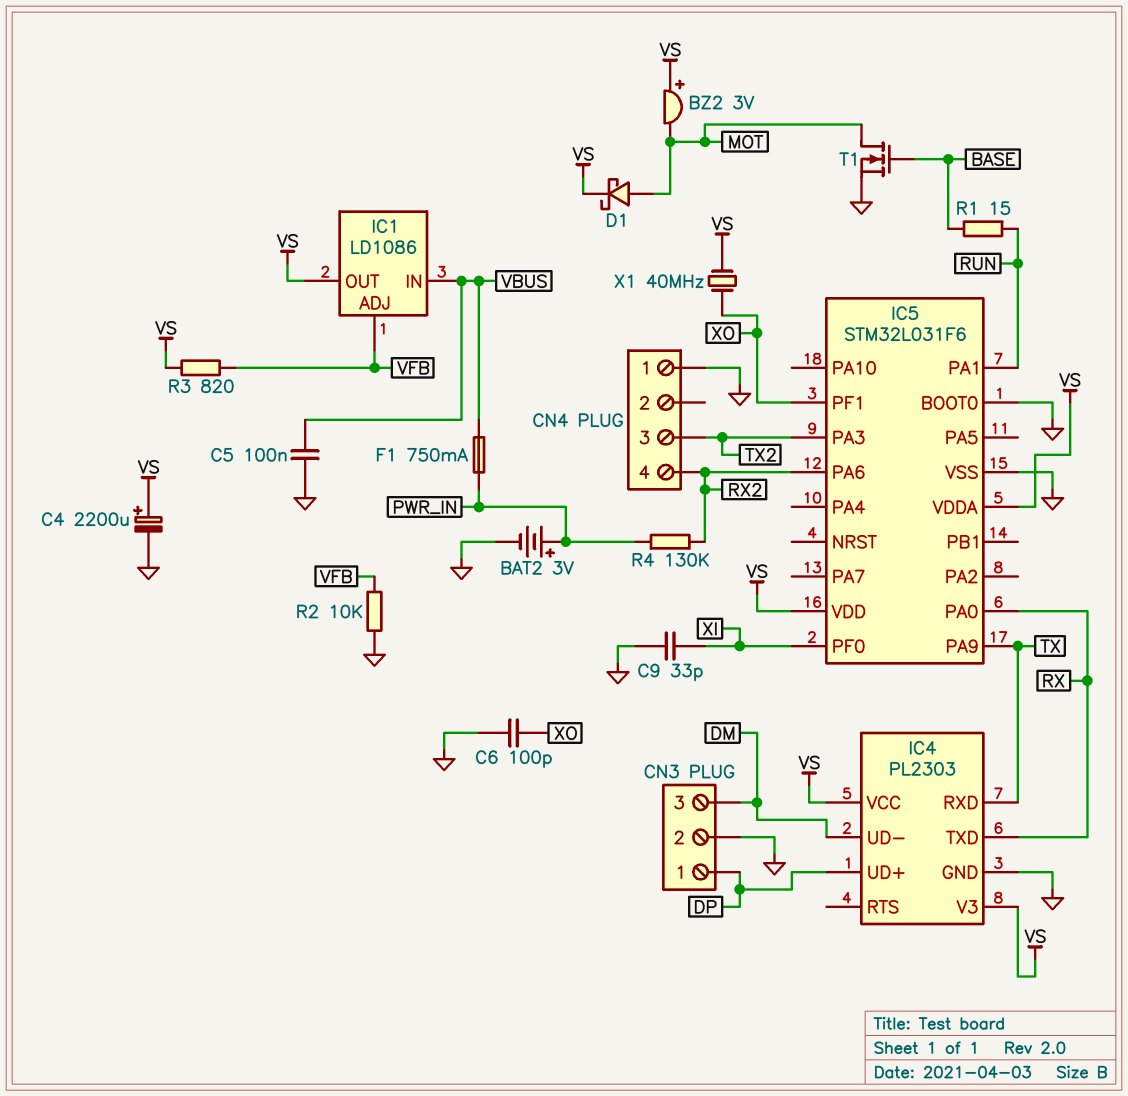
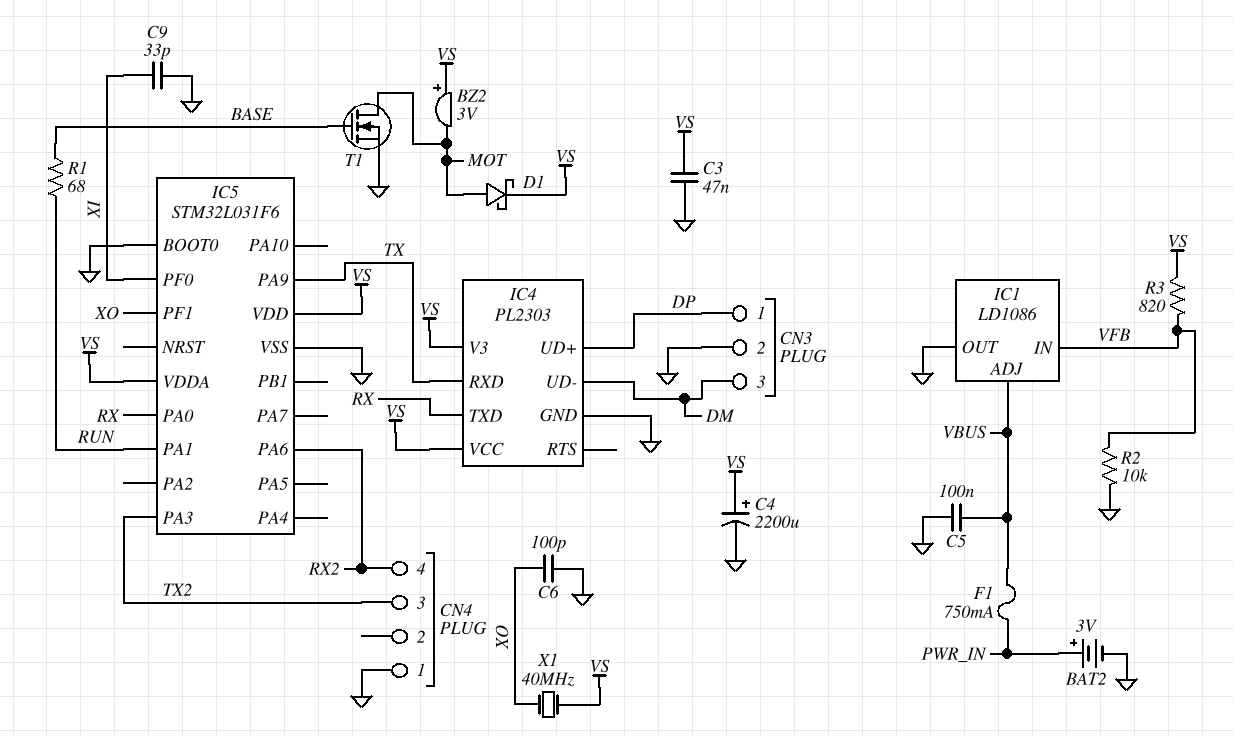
C3: none -> 47nF (GND, VS)
IC1 pin ADJ: VFB -> VBUS
IC1 pin IN: VBUS -> VFB
IC1 pin OUT: VS -> GND
R1: 15 (BASE, RUN) -> 68 (BASE, RUN)
R4: 130k (PWR_IN, RX2) -> none

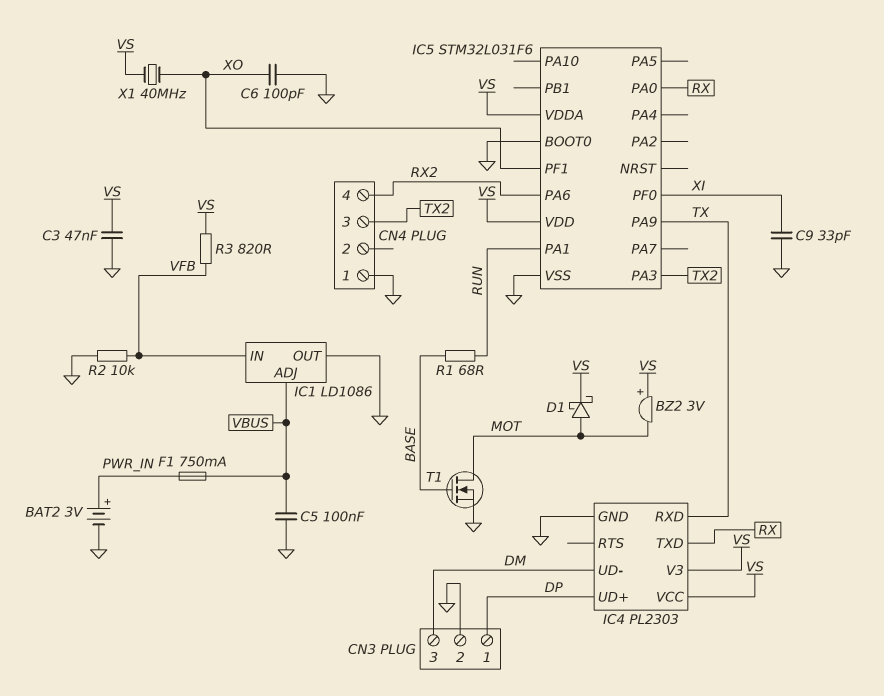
C4: 2200uF (plus VS, minus GND) -> none

